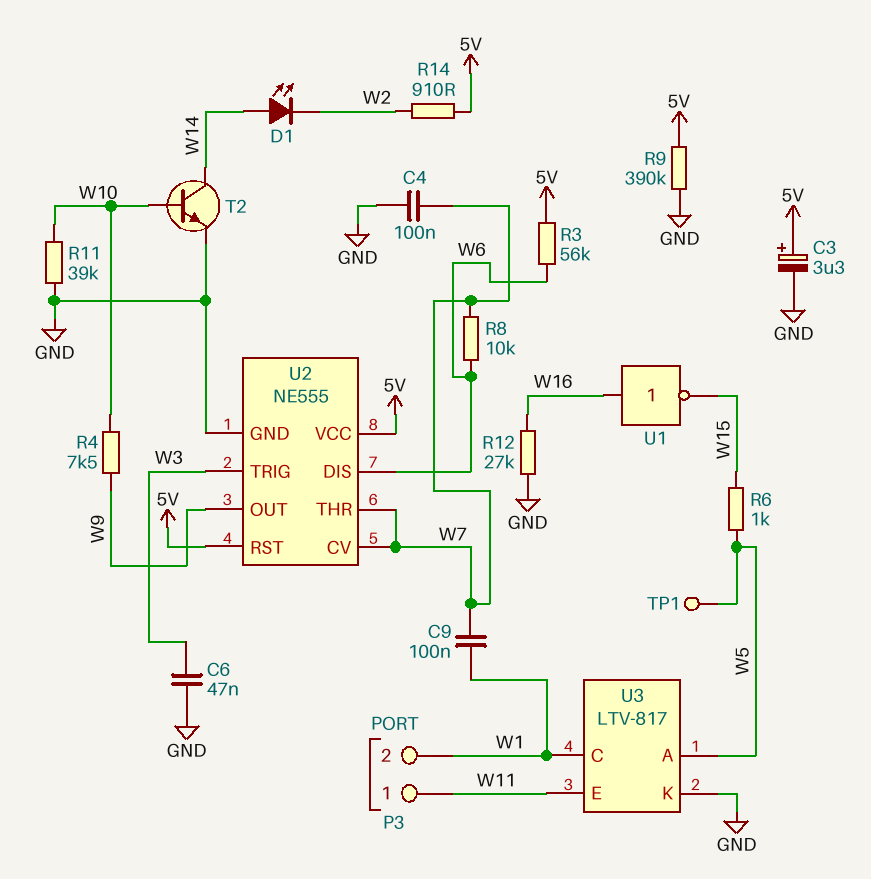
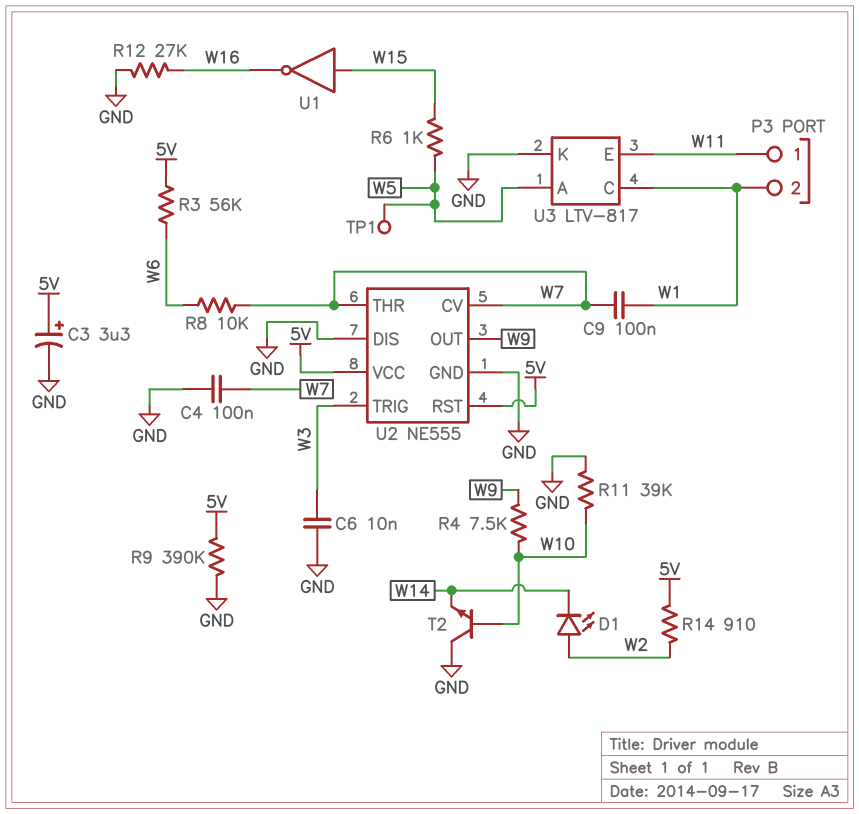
C6: 47nF (GND, W3) -> 10nF (GND, W3)
D1: LED (A W14, K W2) -> LED (A W2, K W14)
T2: NPN (B W10, C W14, E GND) -> NPN (B W10, C GND, E W14)
U1: NOT (in W16, out W15) -> NOT (in W15, out W16)
U2 pin DIS: W6 -> GND

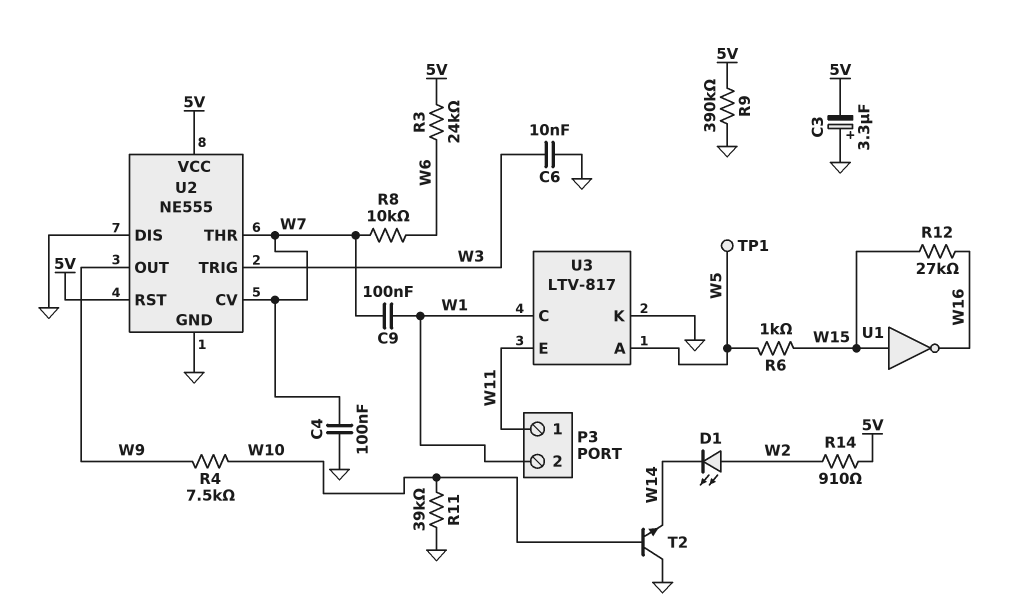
C3: 3.3uF (plus 5V, minus GND) -> 3.3uF (plus GND, minus 5V)
R3: 56k (5V, W6) -> 24k (5V, W6)
R12: 27k (GND, W16) -> 27k (W15, W16)

